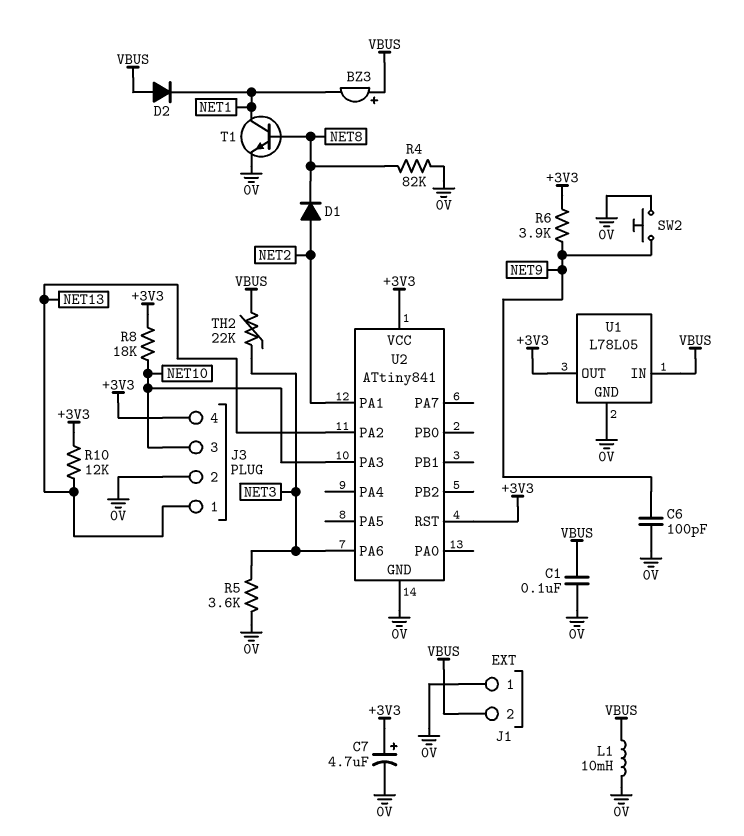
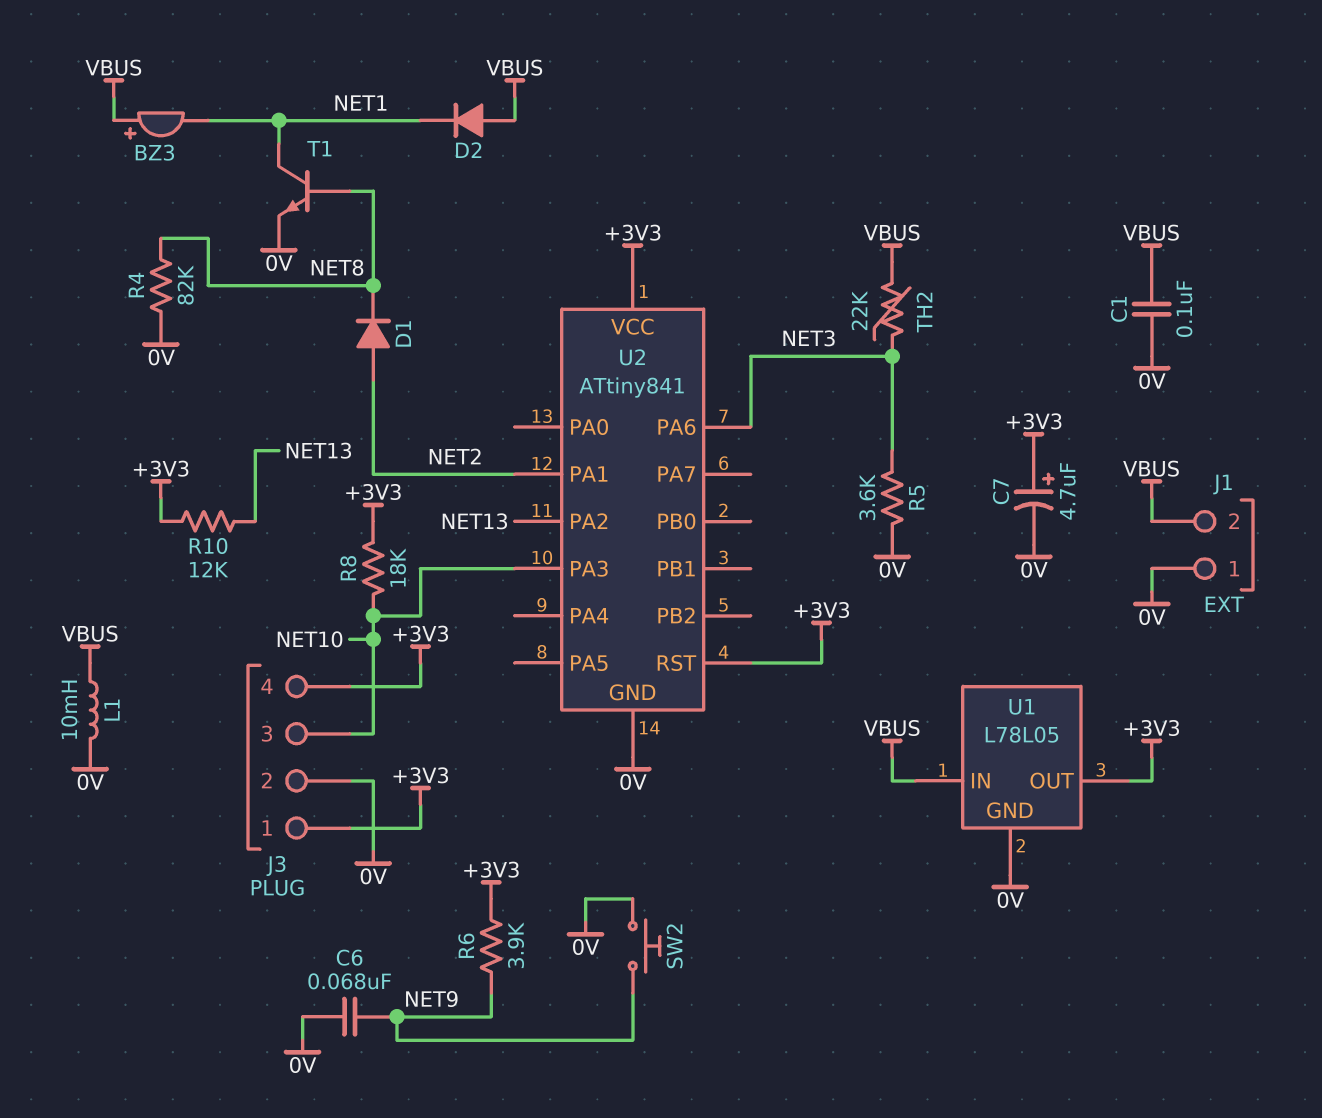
C6: 100pF (0V, NET9) -> 68nF (0V, NET9)
J3 pin 1: NET13 -> +3V3

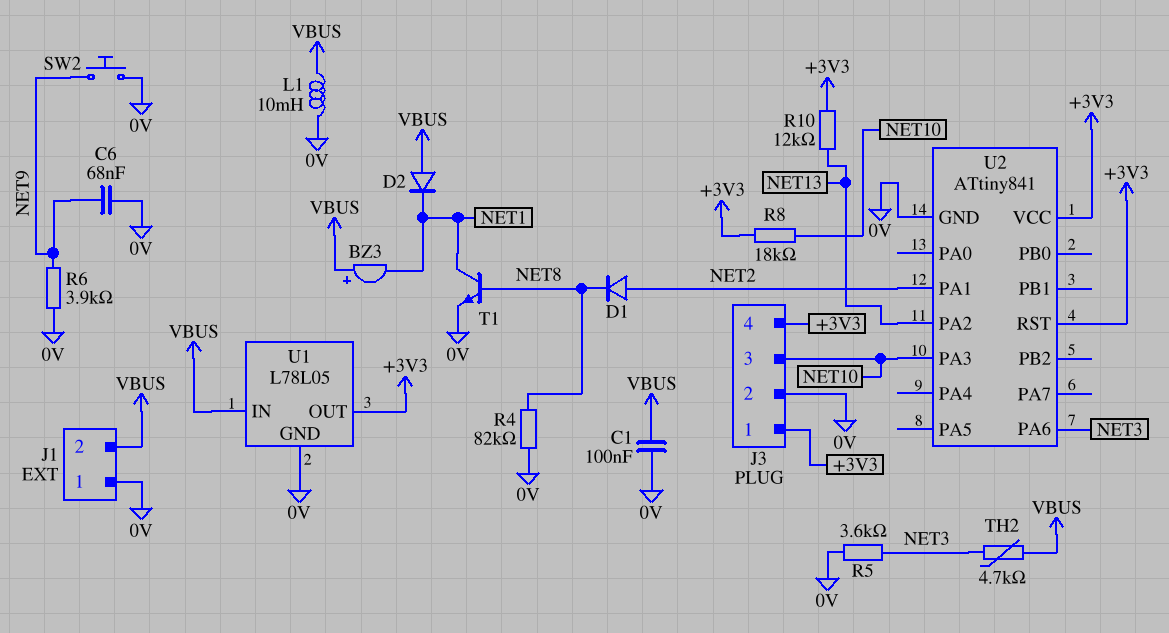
C7: 4.7uF (plus +3V3, minus 0V) -> none
R6: 3.9k (+3V3, NET9) -> 3.9k (0V, NET9)
TH2: 22k (NET3, VBUS) -> 4.7k (NET3, VBUS)

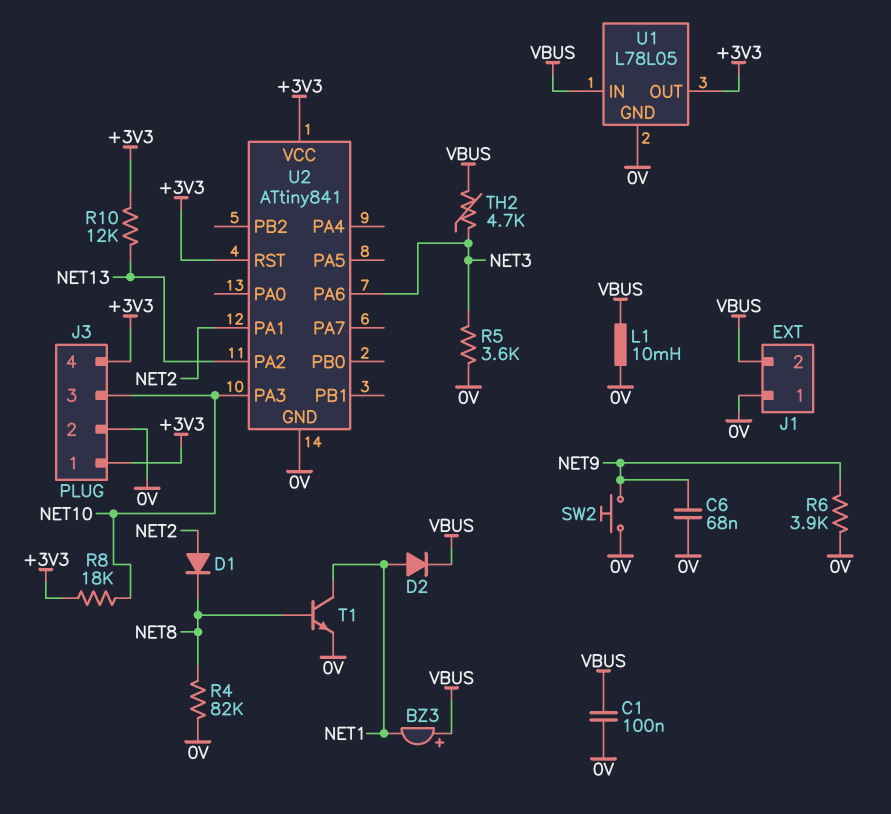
D2: diode (A VBUS, K NET1) -> diode (A NET1, K VBUS)

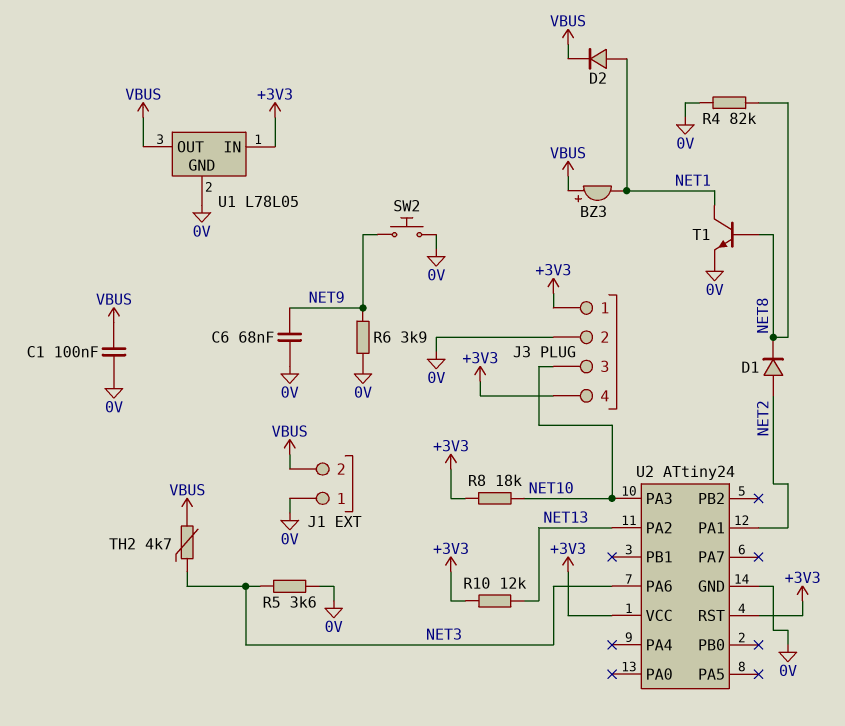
L1: 10mH (0V, VBUS) -> none
U1 pin IN: VBUS -> +3V3
U1 pin OUT: +3V3 -> VBUS
U2: ATtiny841 -> ATtiny24

